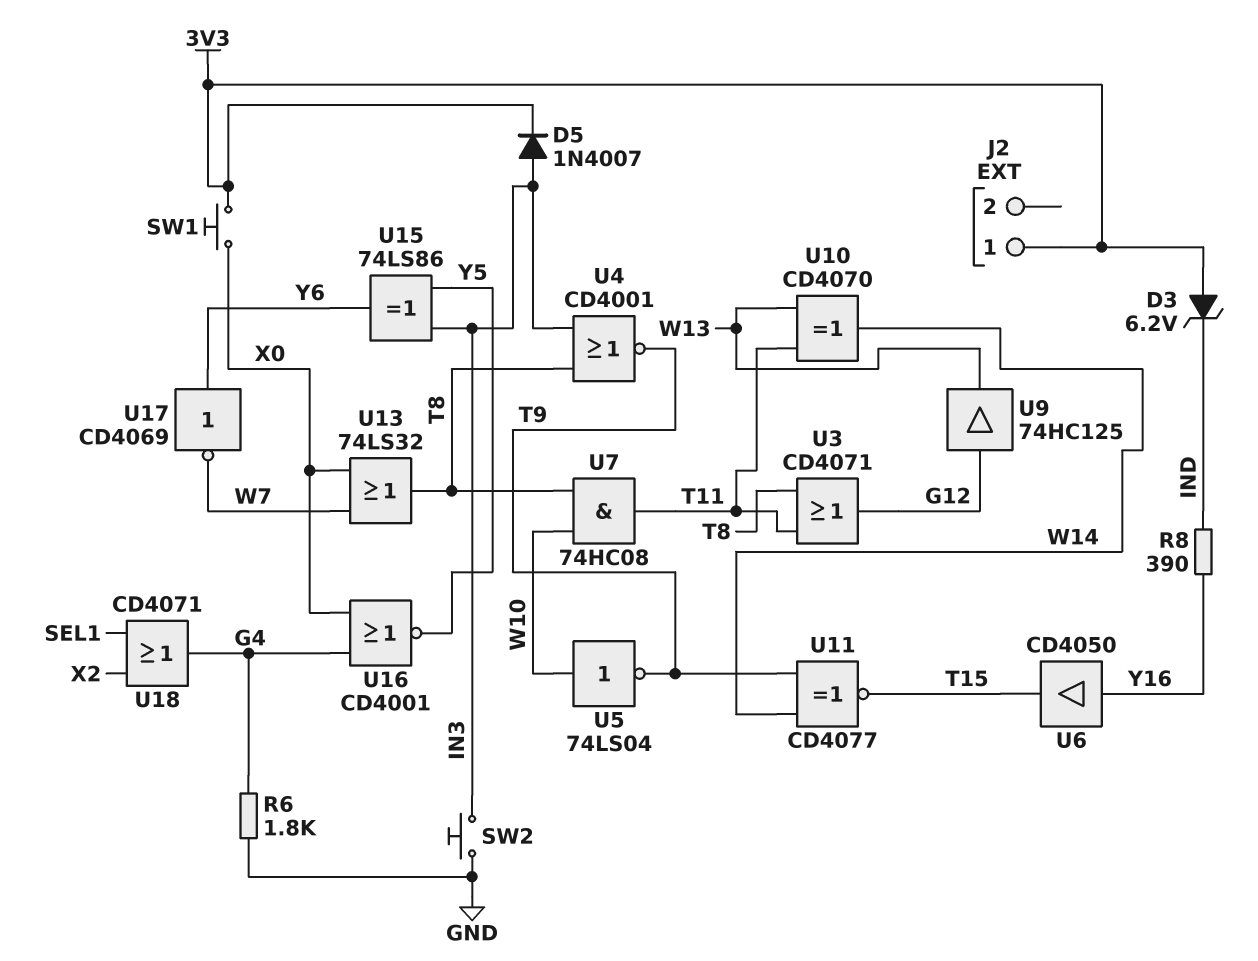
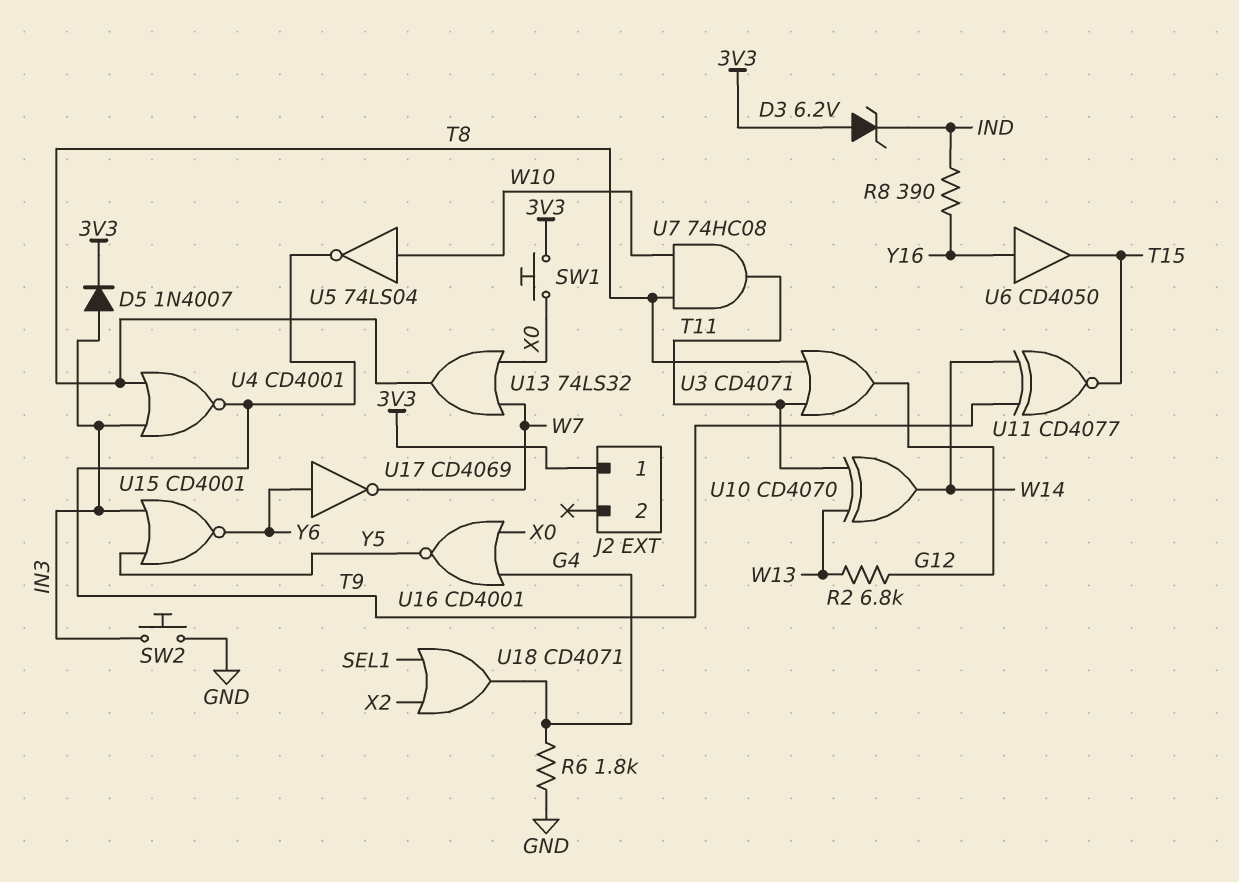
R2: none -> 6.8k (G12, W13)
U9: buffer 74HC125 (in G12, out W13) -> none
U15: XOR 74LS86 (in IN3, in Y5, out Y6) -> NOR CD4001 (in IN3, in Y5, out Y6)

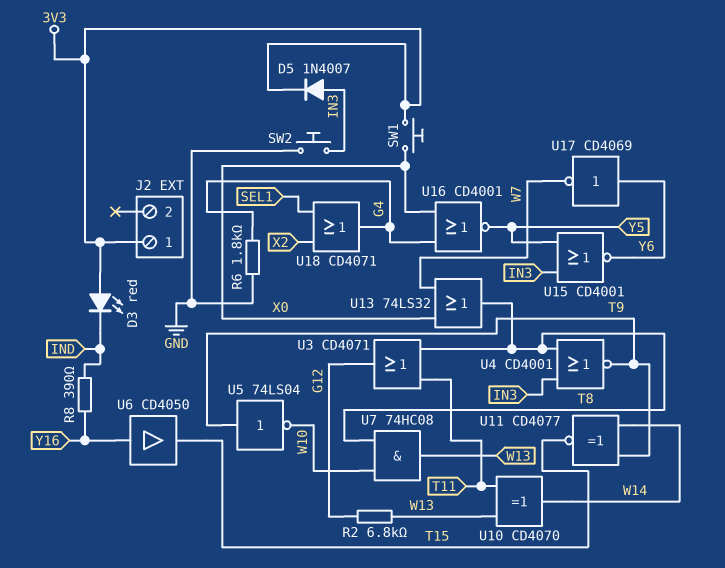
D3: zener 6.2V (A 3V3, K IND) -> LED red (A 3V3, K IND)
U5: NOT 74LS04 (in W10, out T9) -> NOT 74LS04 (in T9, out W10)
U7: AND 74HC08 (in T8, in W10, out T11) -> AND 74HC08 (in T8, in W10, out W13)

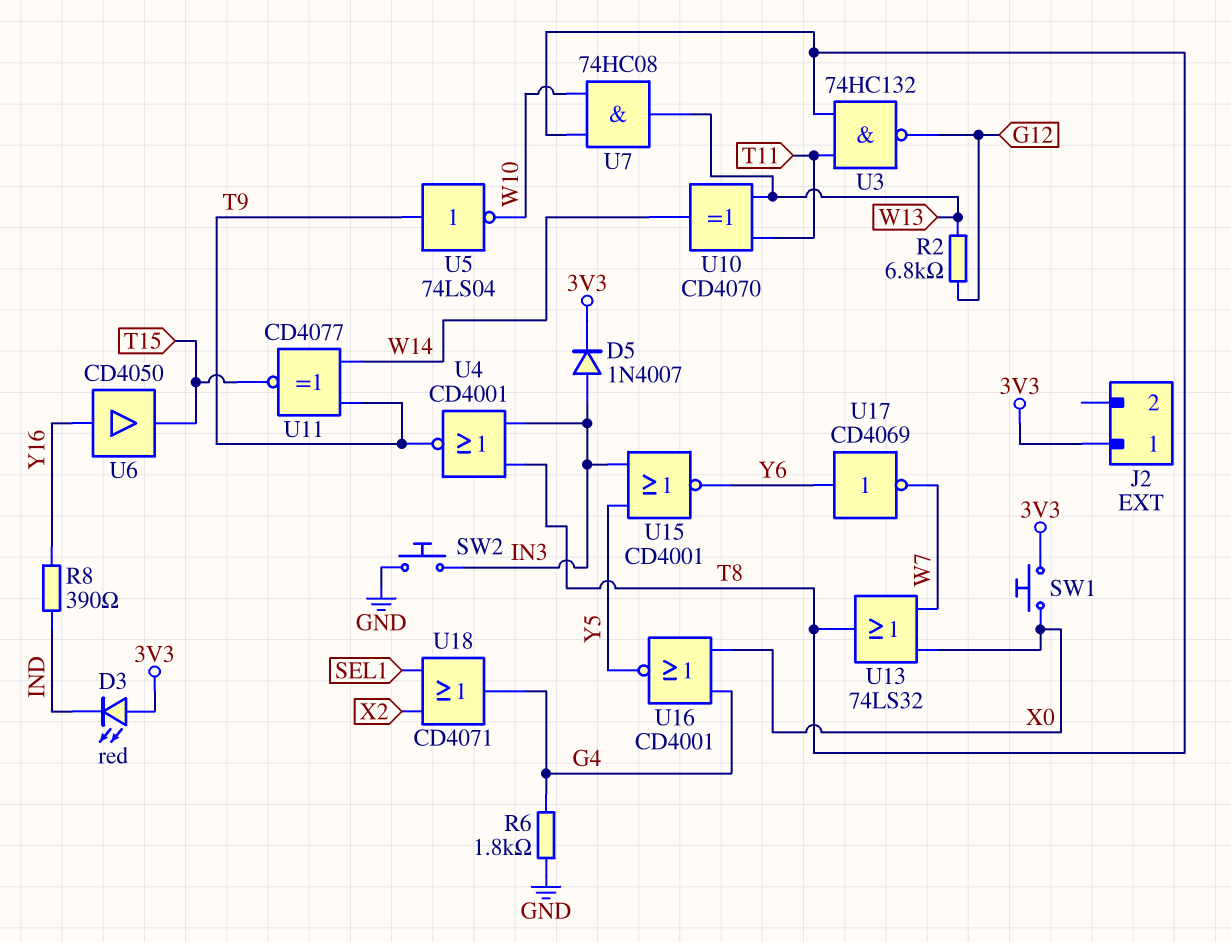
U3: OR CD4071 (in T8, in T11, out G12) -> NAND 74HC132 (in T8, in T11, out G12)

